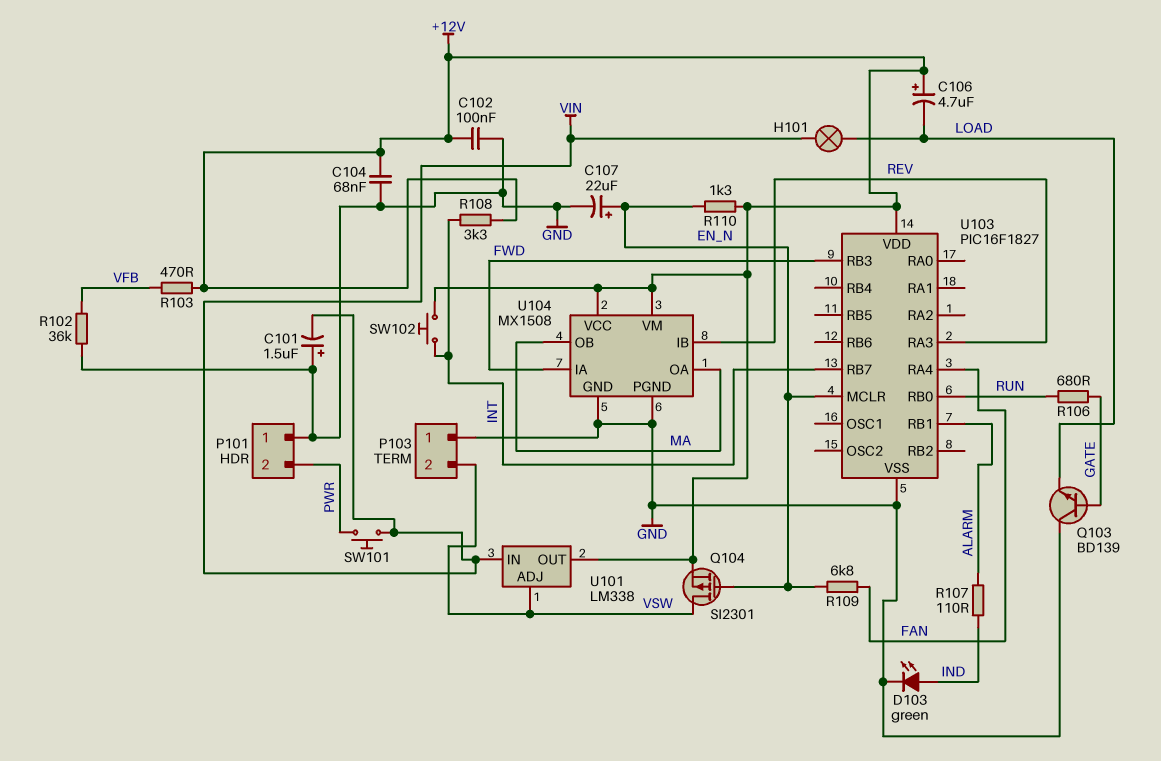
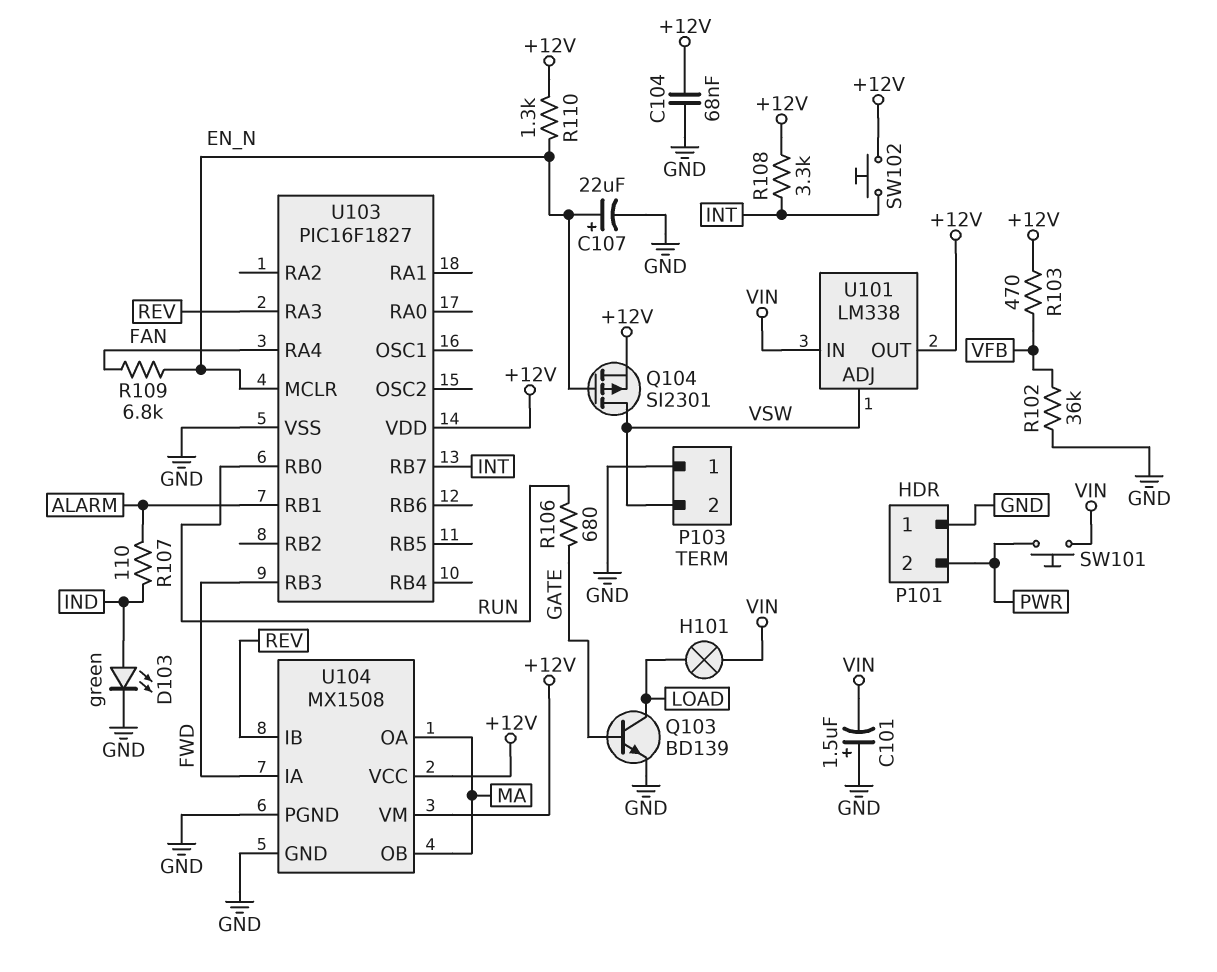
C102: 100nF (+12V, GND) -> none
C106: 4.7uF (plus +12V, minus LOAD) -> none
Q103: NPN BD139 (B GATE, C GND, E LOAD) -> NPN BD139 (B GATE, C LOAD, E GND)

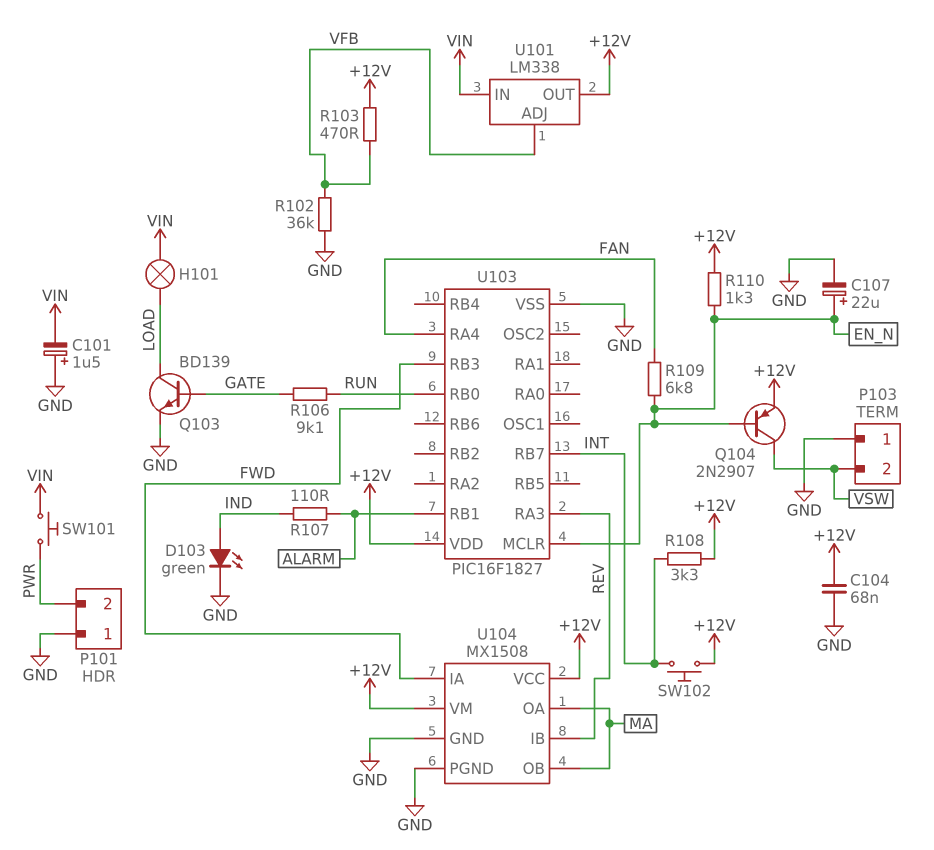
Q104: PMOS SI2301 (G EN_N, D VSW, S +12V) -> PNP 2N2907 (B EN_N, C VSW, E +12V)
R106: 680 (GATE, RUN) -> 9.1k (GATE, RUN)
U101 pin ADJ: VSW -> VFB

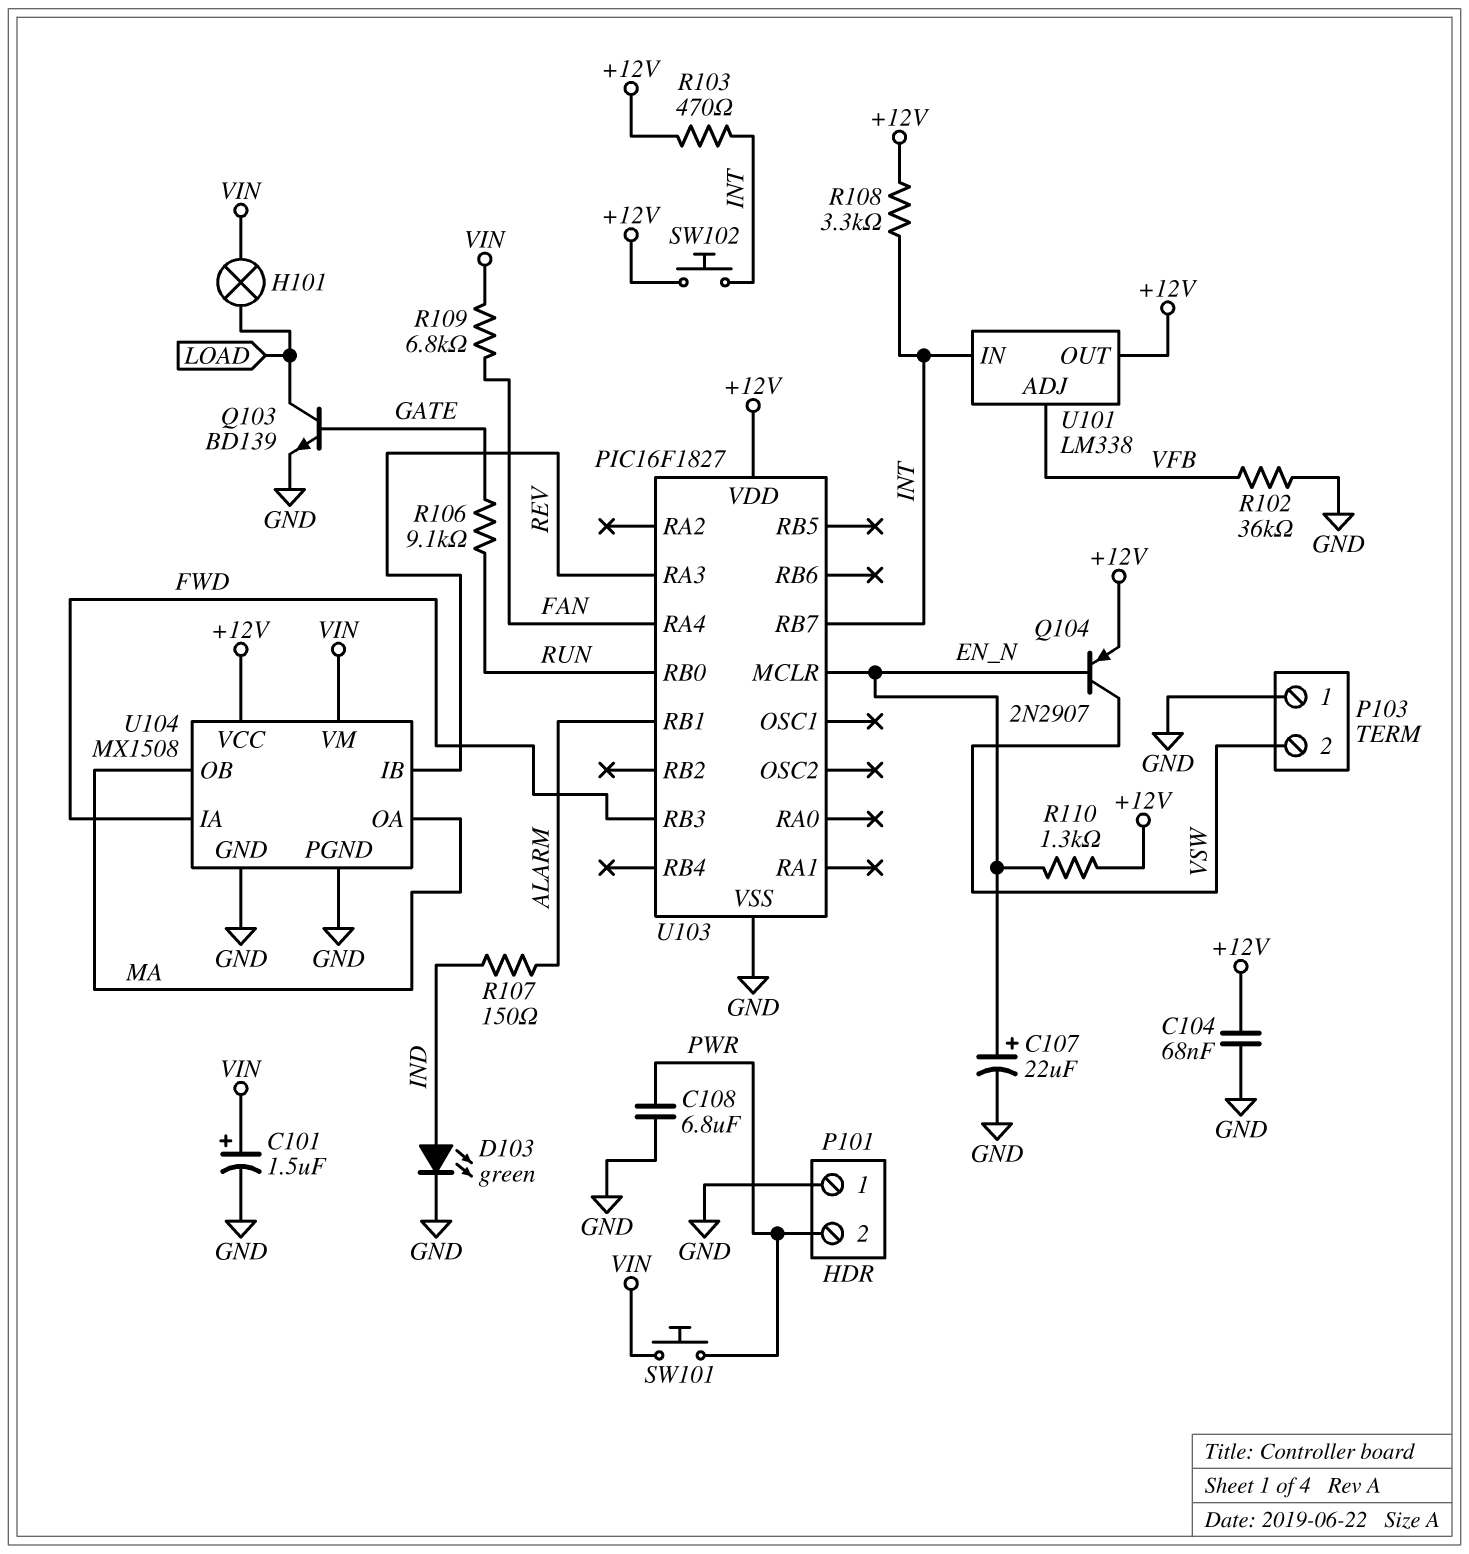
C101: 1.5uF (plus GND, minus VIN) -> 1.5uF (plus VIN, minus GND)
C108: none -> 6.8uF (GND, PWR)
R103: 470 (+12V, VFB) -> 470 (+12V, INT)
R107: 110 (ALARM, IND) -> 150 (ALARM, IND)
R109: 6.8k (EN_N, FAN) -> 6.8k (FAN, VIN)
U101 pin IN: VIN -> INT
U104 pin VM: +12V -> VIN

